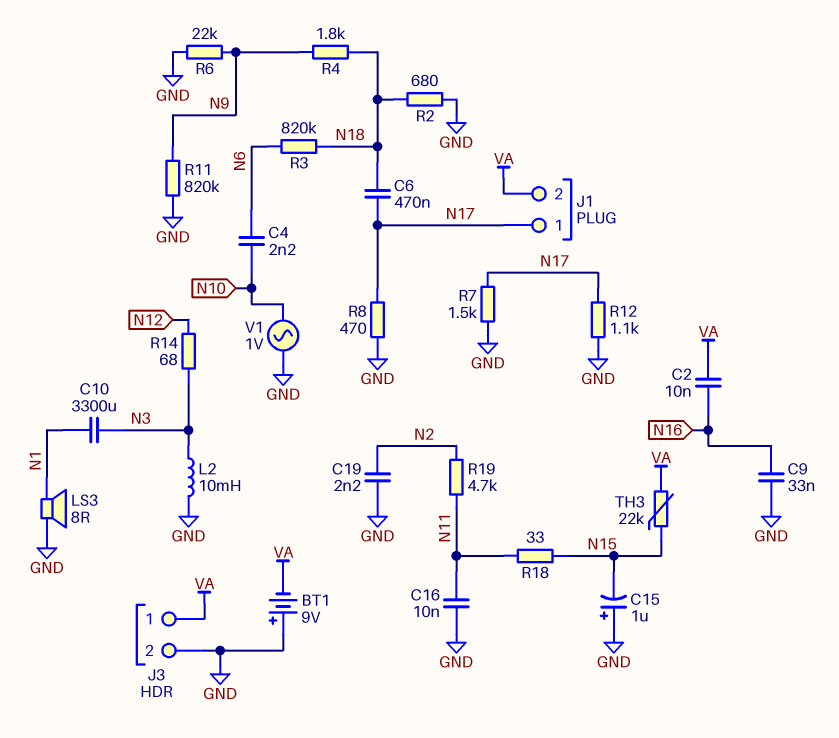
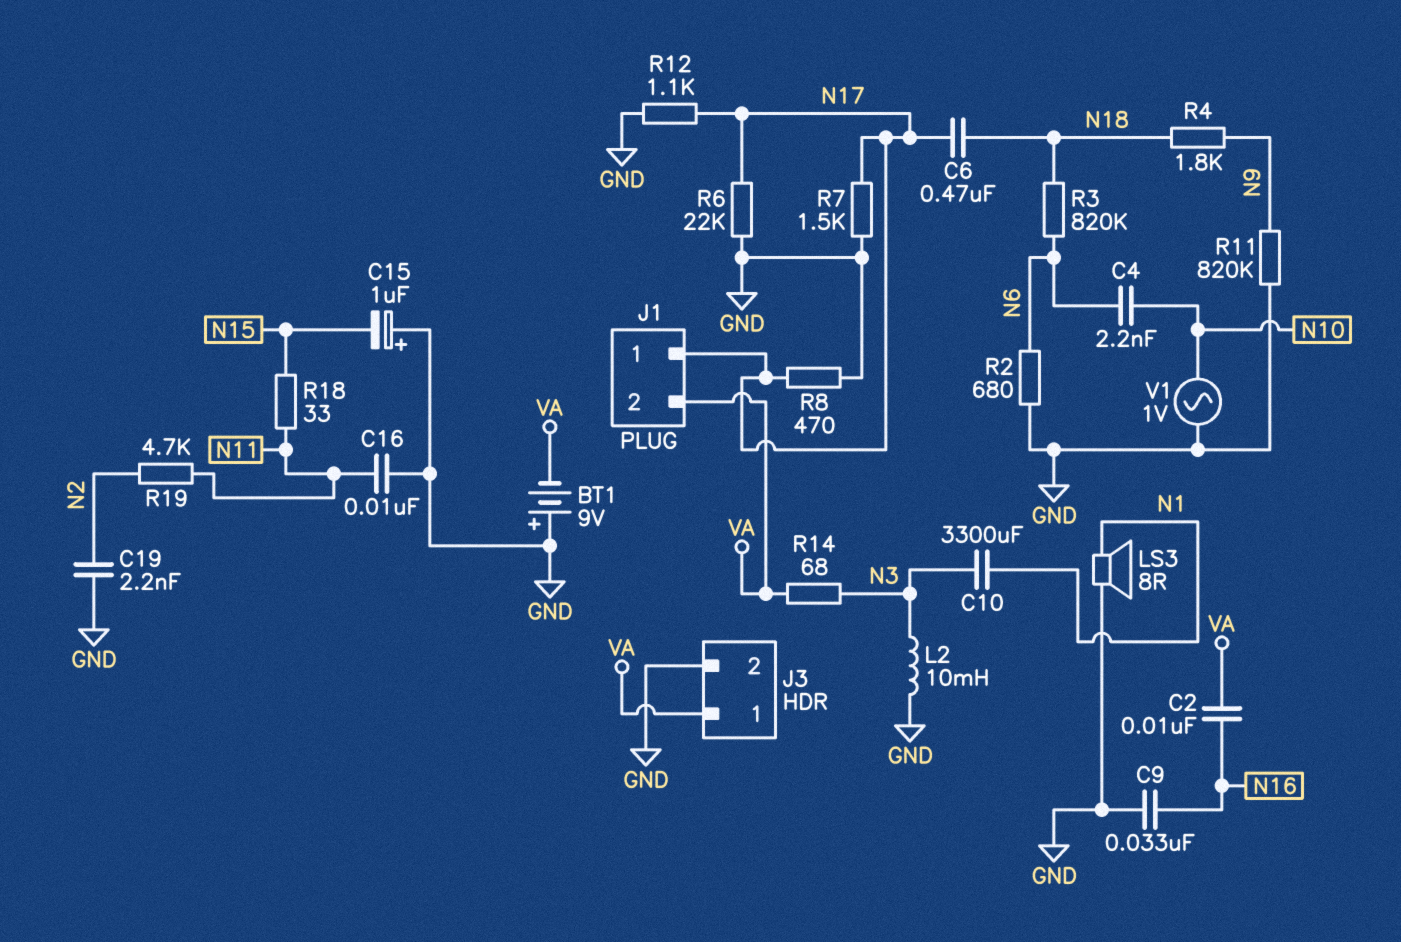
R2: 680 (GND, N18) -> 680 (GND, N6)
R6: 22k (GND, N9) -> 22k (GND, N17)
R14: 68 (N3, N12) -> 68 (N3, VA)
TH3: 22k (N15, VA) -> none

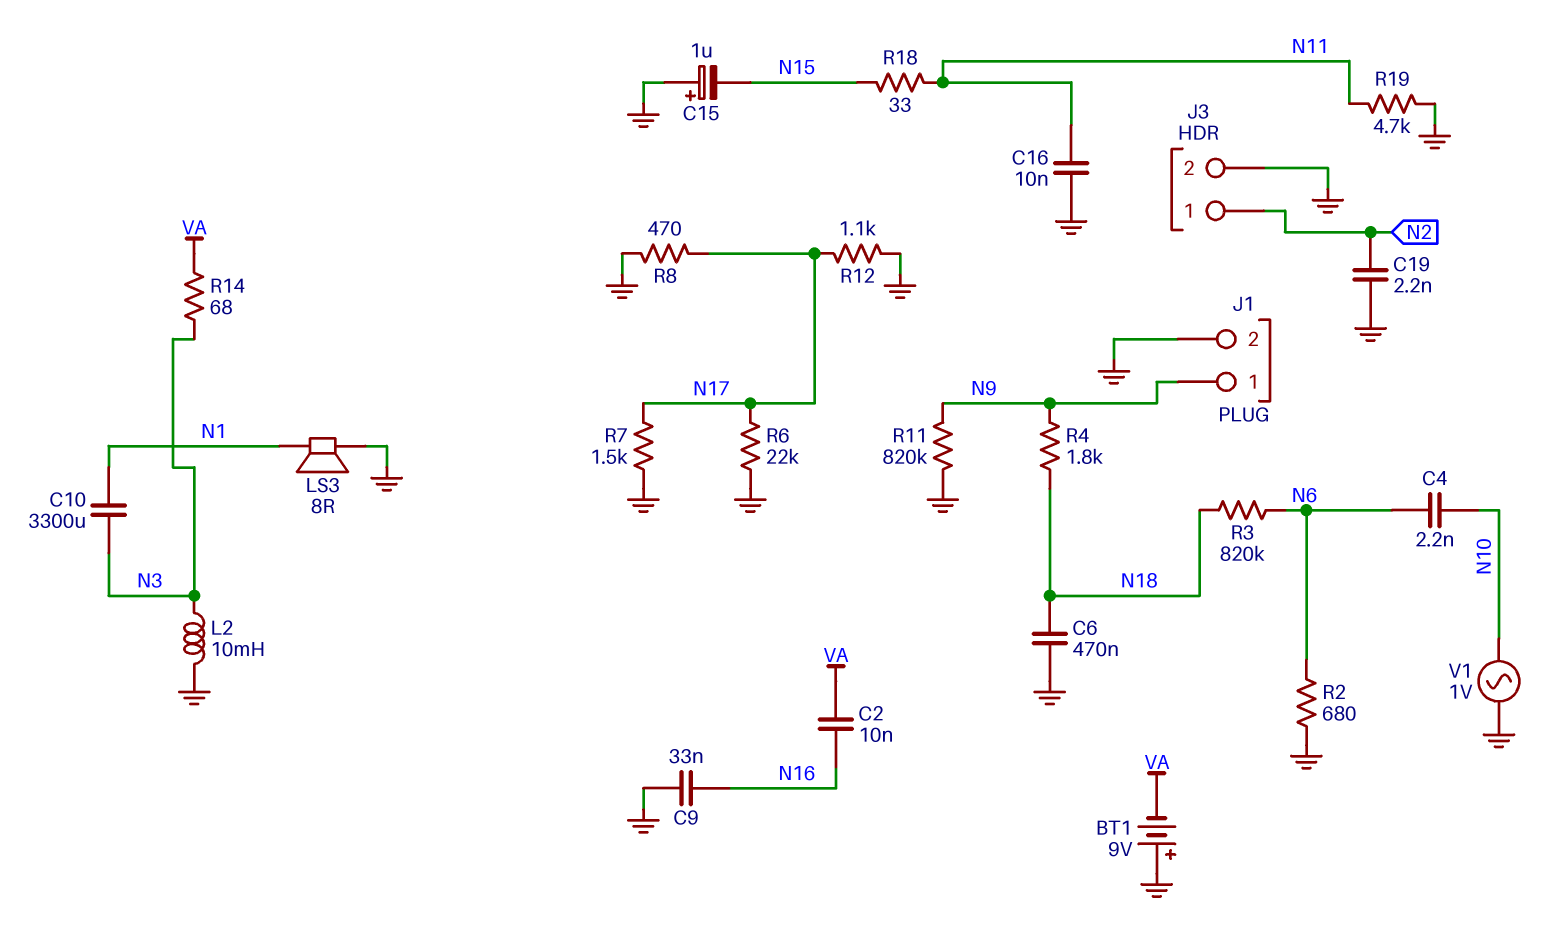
C6: 470nF (N17, N18) -> 470nF (GND, N18)
J1 pin 1: N17 -> N9
J1 pin 2: VA -> GND
J3 pin 1: VA -> N2
R19: 4.7k (N2, N11) -> 4.7k (GND, N11)

